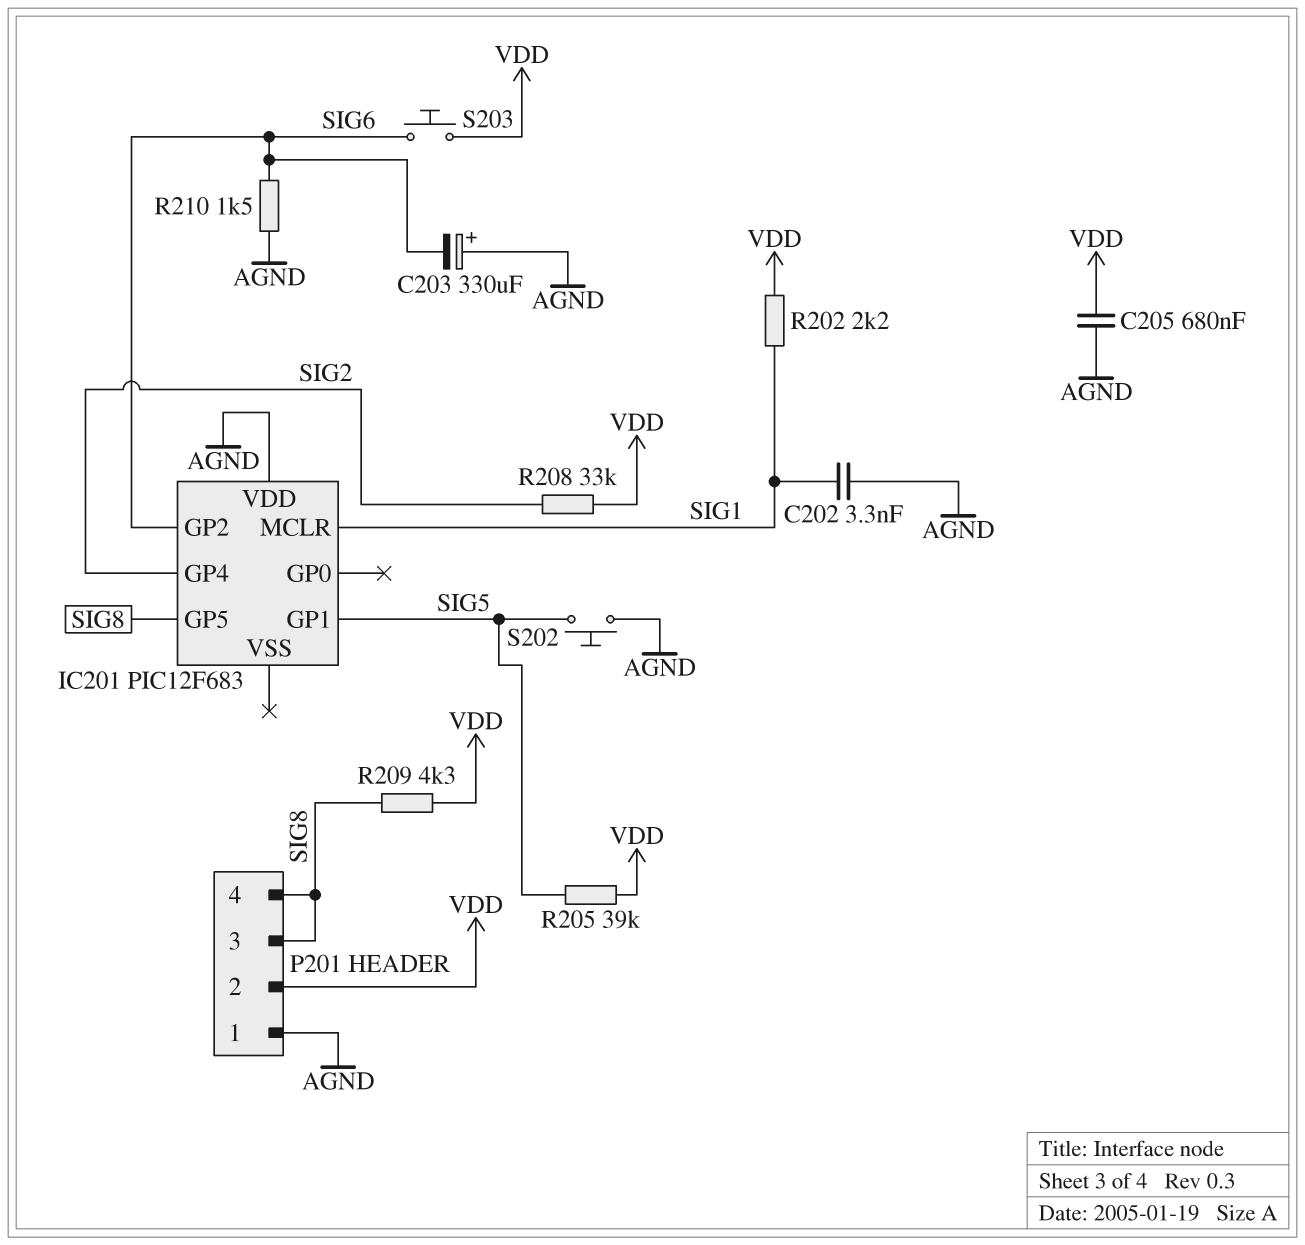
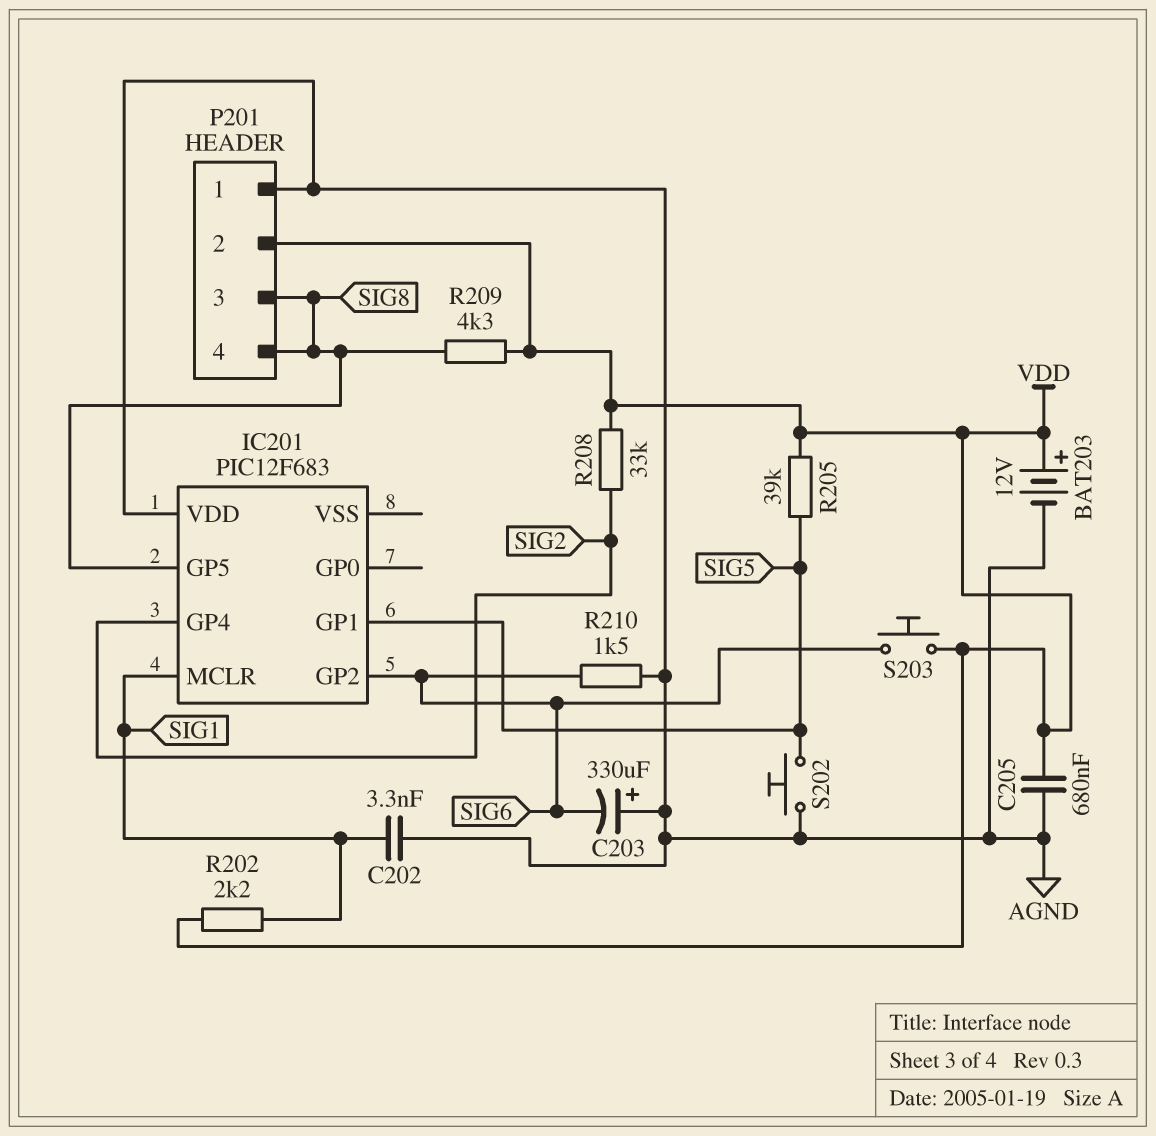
BAT203: none -> 12V (plus VDD, minus AGND)

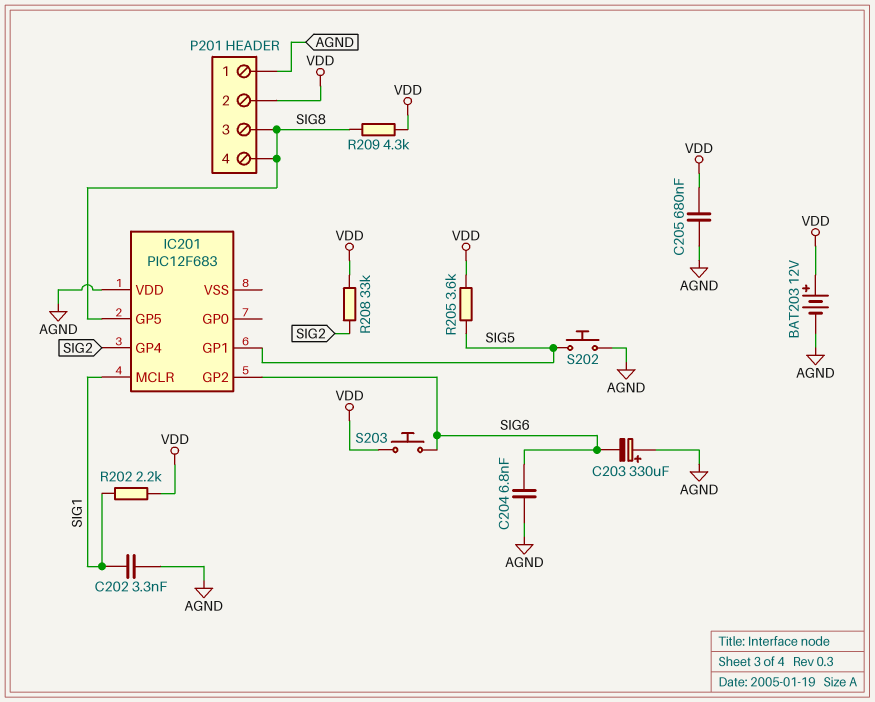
C204: none -> 6.8nF (AGND, SIG6)
R205: 39k (SIG5, VDD) -> 3.6k (SIG5, VDD)
R210: 1.5k (AGND, SIG6) -> none

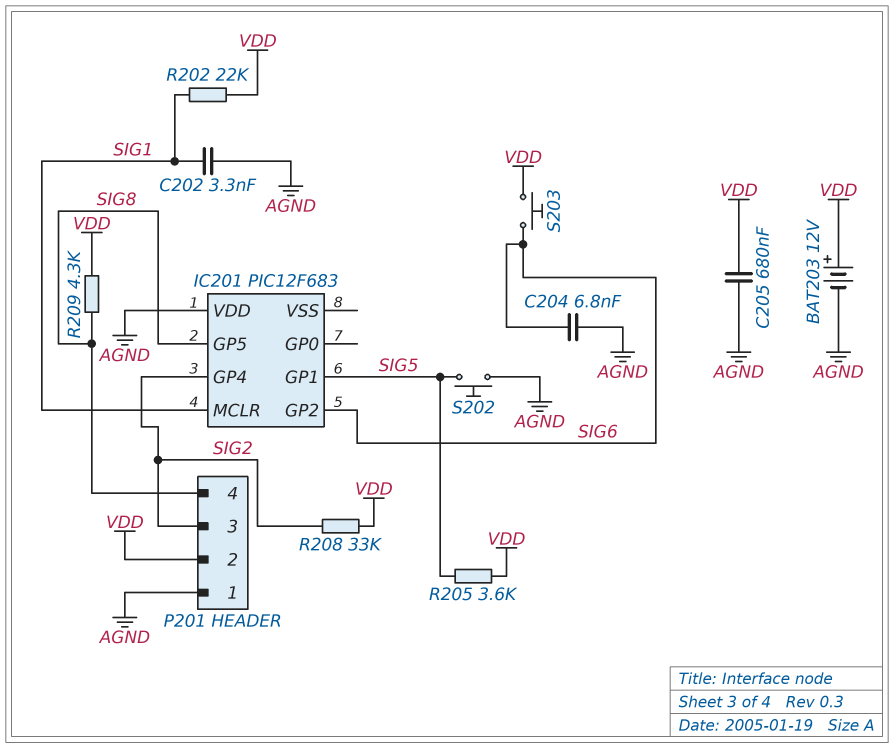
C203: 330uF (plus AGND, minus SIG6) -> none
P201 pin 3: SIG8 -> SIG2
R202: 2.2k (SIG1, VDD) -> 22k (SIG1, VDD)

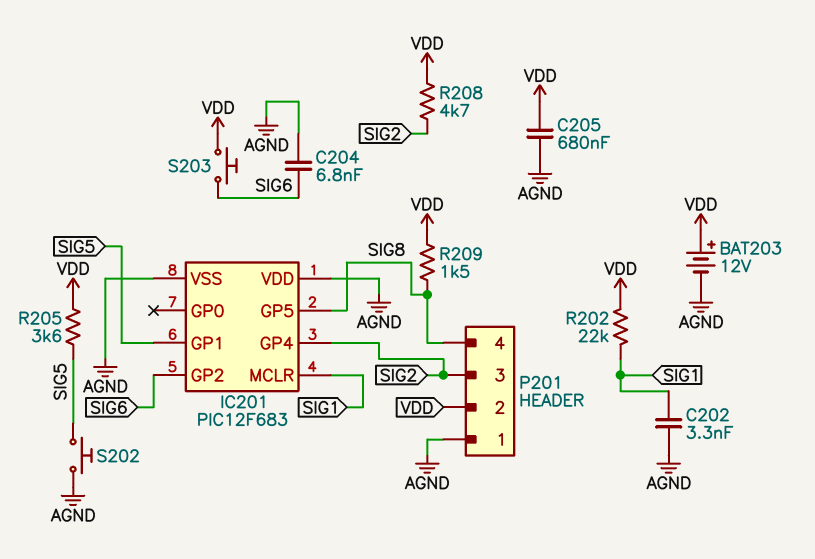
IC201 pin VSS: none -> AGND
R208: 33k (SIG2, VDD) -> 4.7k (SIG2, VDD)
R209: 4.3k (SIG8, VDD) -> 1.5k (SIG8, VDD)

